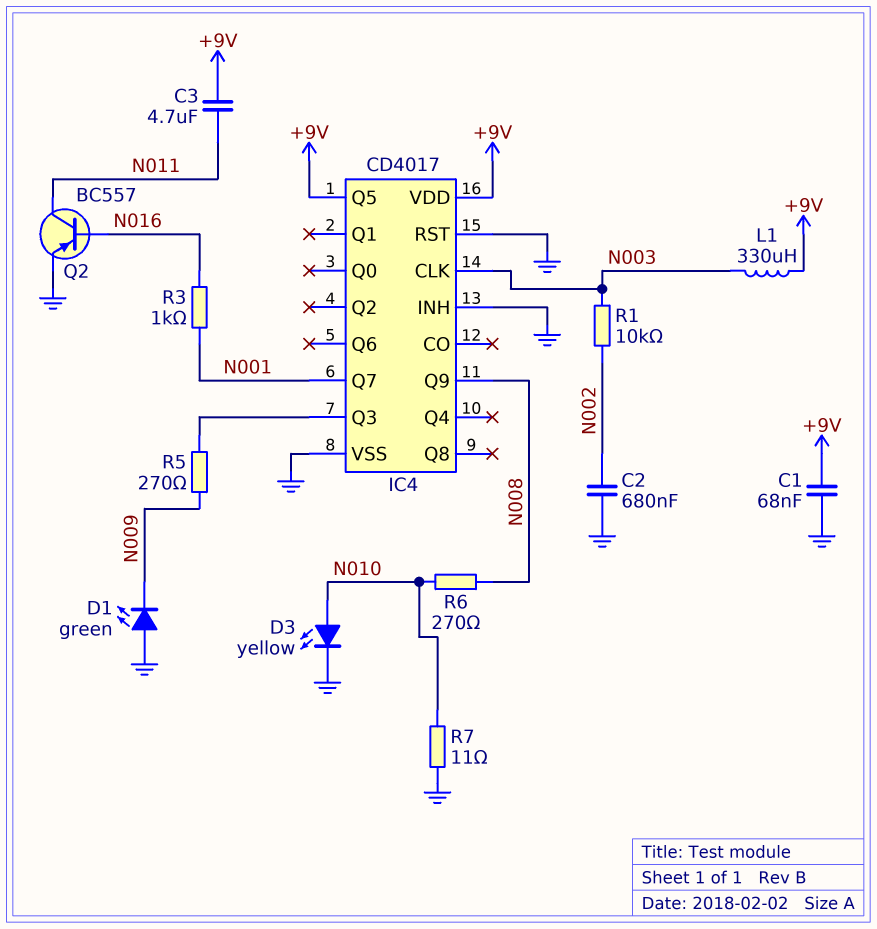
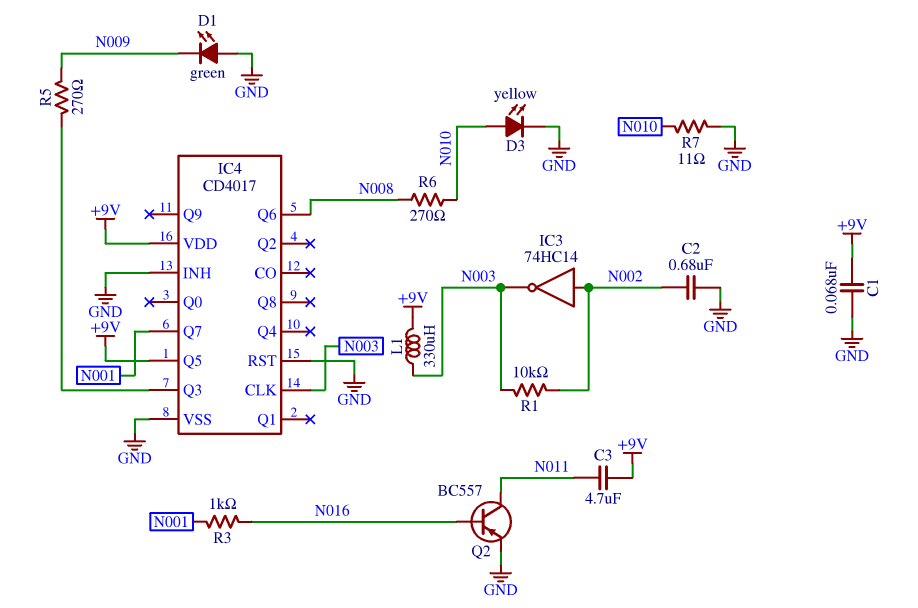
IC3: none -> NOT 74HC14 (in N002, out N003)
IC4 pin Q6: none -> N008
IC4 pin Q9: N008 -> none

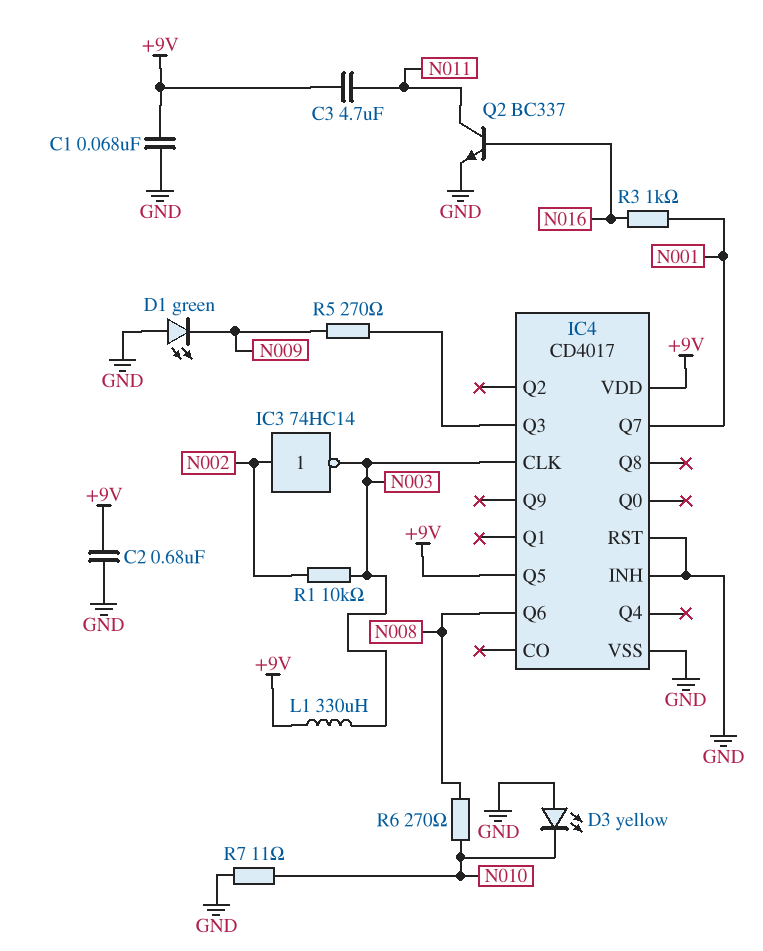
C2: 680nF (GND, N002) -> 680nF (+9V, GND)
D3: LED yellow (A N010, K GND) -> LED yellow (A GND, K N010)
Q2: PNP BC557 (B N016, C N011, E GND) -> NPN BC337 (B N016, C N011, E GND)

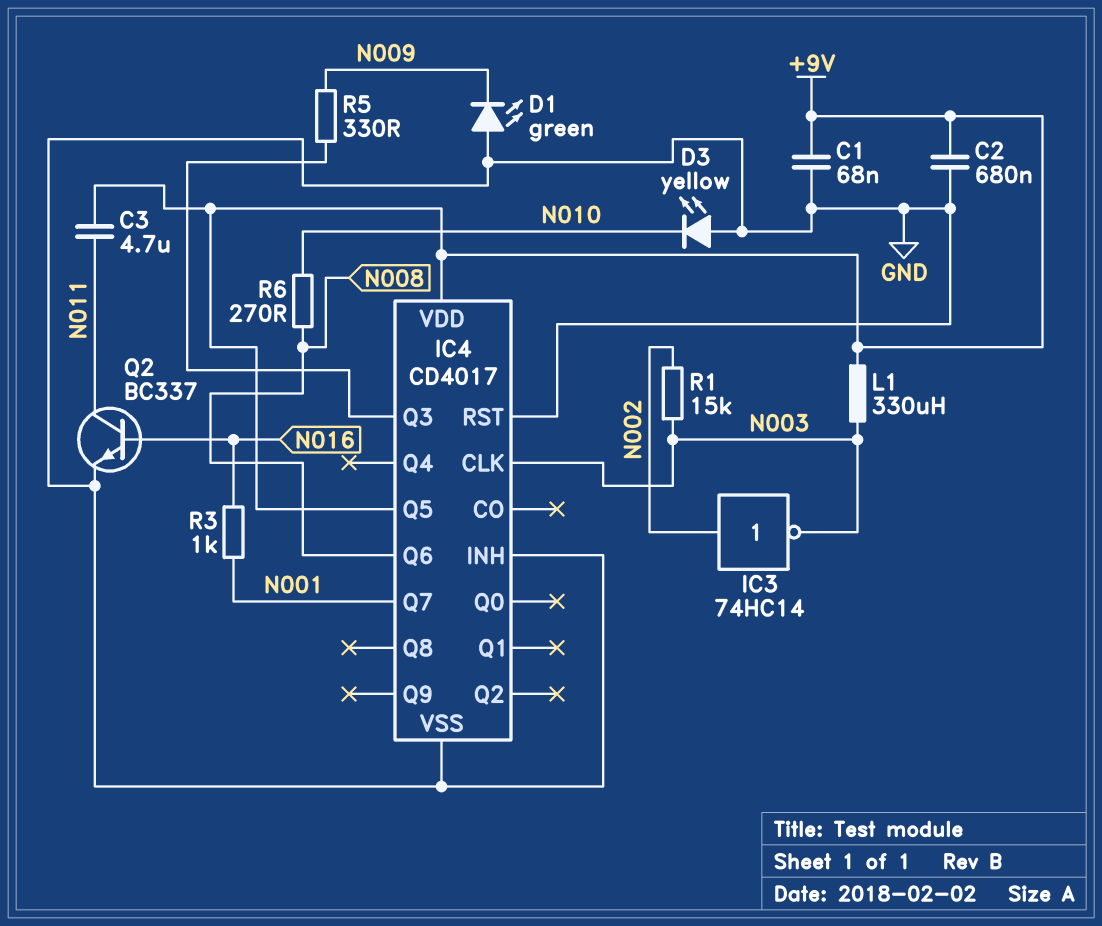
R1: 10k (N002, N003) -> 15k (N002, N003)
R5: 270 (IC4/Q3, N009) -> 330 (IC4/Q3, N009)
R7: 11 (GND, N010) -> none

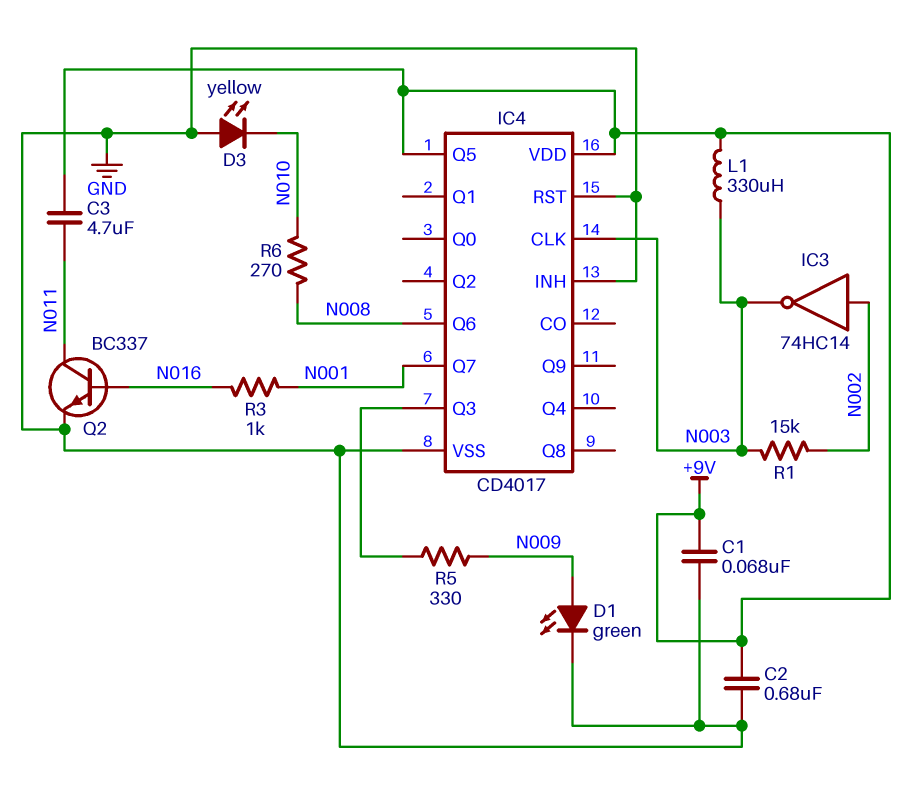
D1: LED green (A GND, K N009) -> LED green (A N009, K GND)

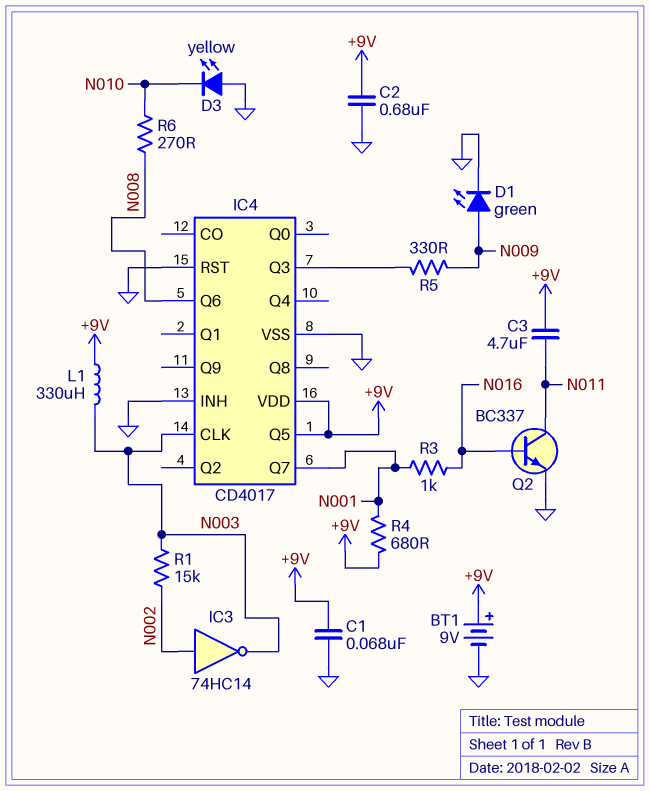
BT1: none -> 9V (plus +9V, minus GND)
R4: none -> 680 (+9V, N001)

